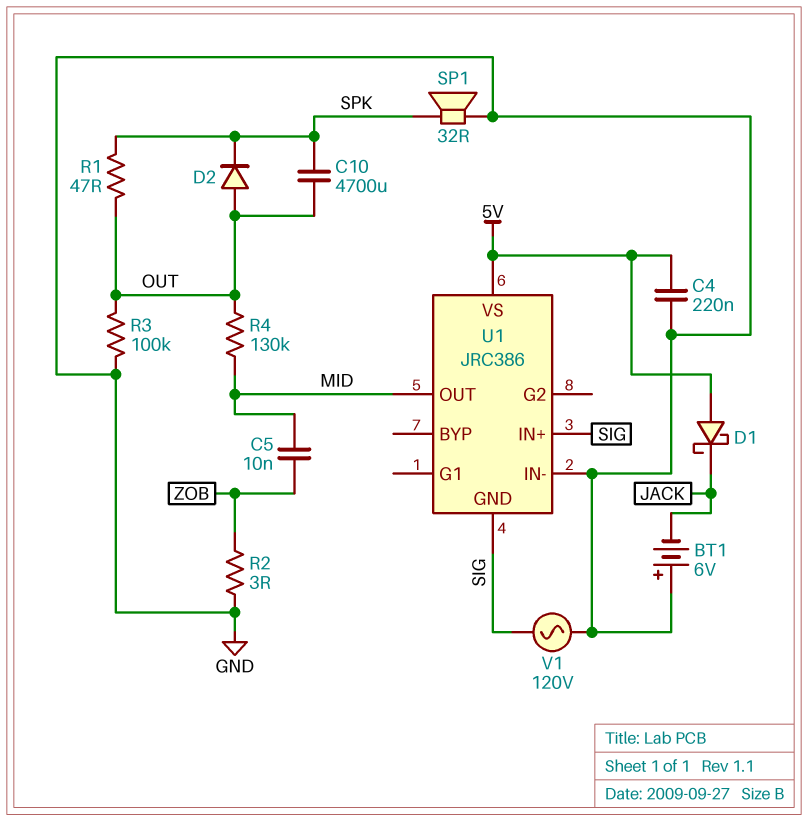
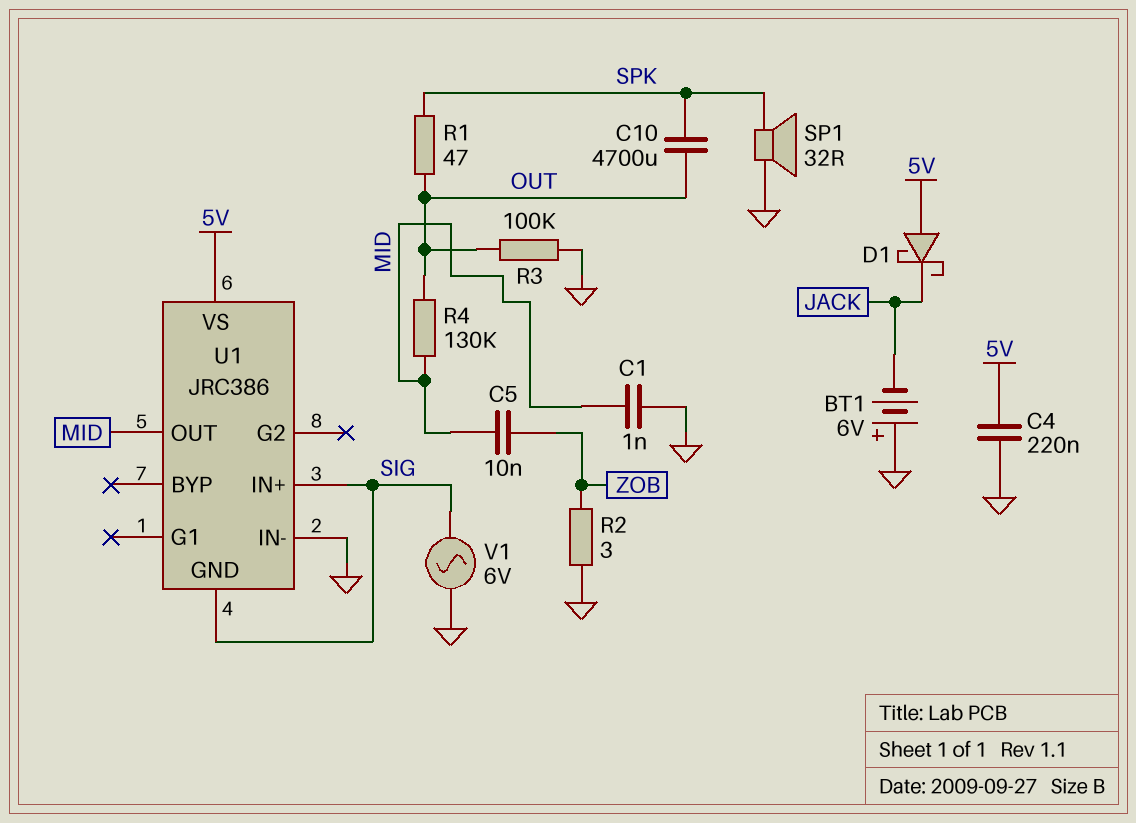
C1: none -> 1nF (GND, MID)
D2: diode (A OUT, K SPK) -> none
V1: AC 120V (GND, SIG) -> AC 6V (GND, SIG)

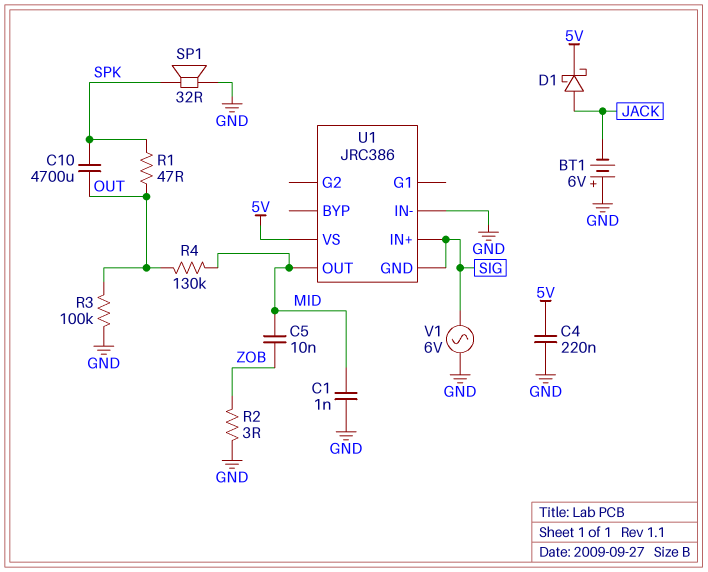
D1: schottky (A 5V, K JACK) -> schottky (A JACK, K 5V)

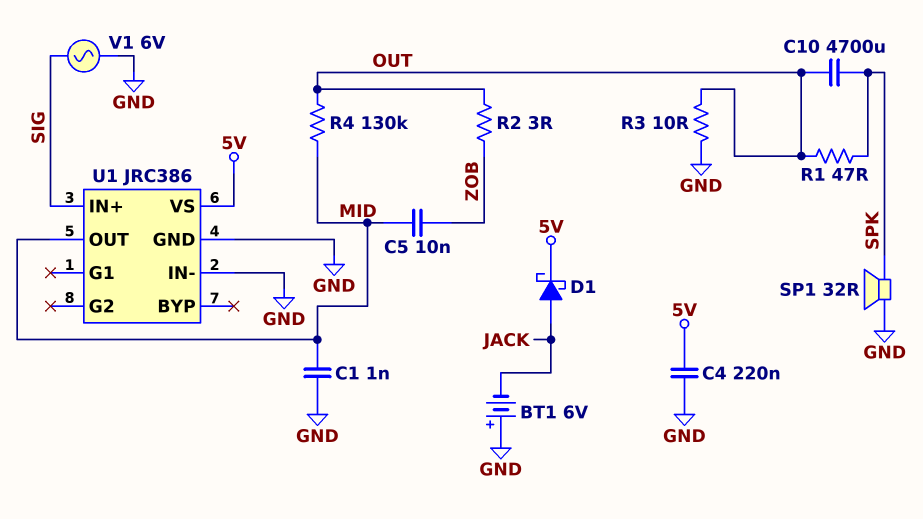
R2: 3 (GND, ZOB) -> 3 (OUT, ZOB)
R3: 100k (GND, OUT) -> 10 (GND, OUT)
U1 pin GND: SIG -> GND

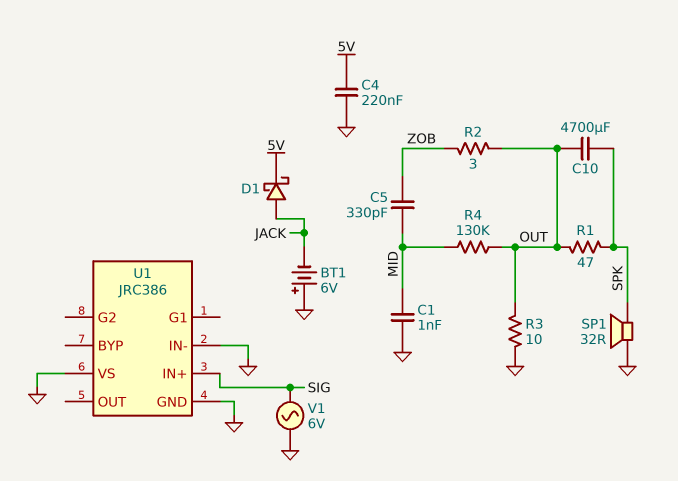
C5: 10nF (MID, ZOB) -> 330pF (MID, ZOB)
U1 pin OUT: MID -> none
U1 pin VS: 5V -> GND

